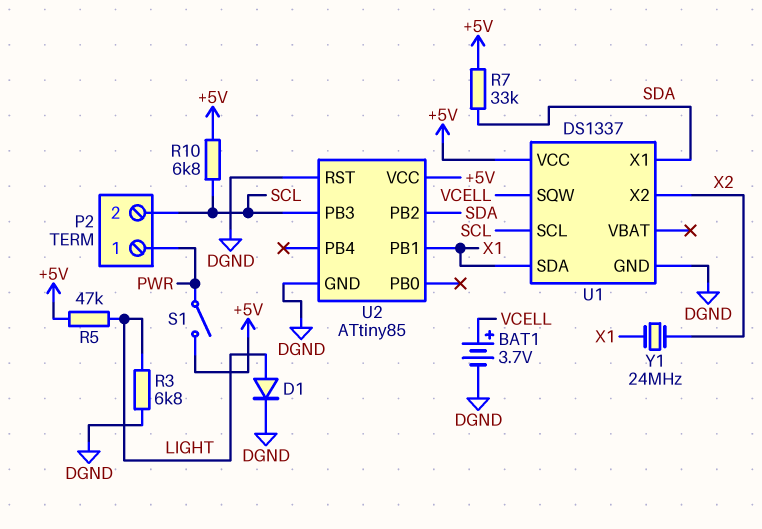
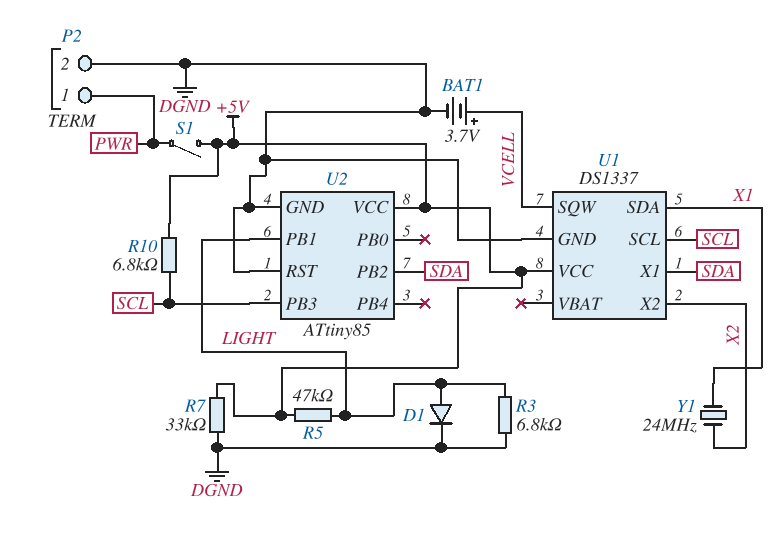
P2 pin 2: SCL -> DGND
R7: 33k (+5V, SDA) -> 33k (+5V, DGND)
U2 pin PB1: X1 -> LIGHT

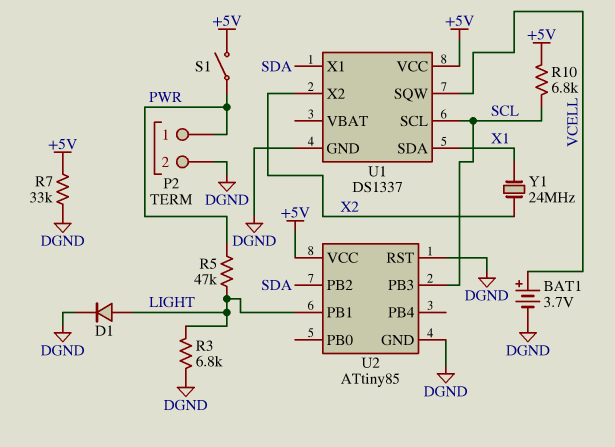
R5: 47k (+5V, LIGHT) -> 47k (LIGHT, PWR)

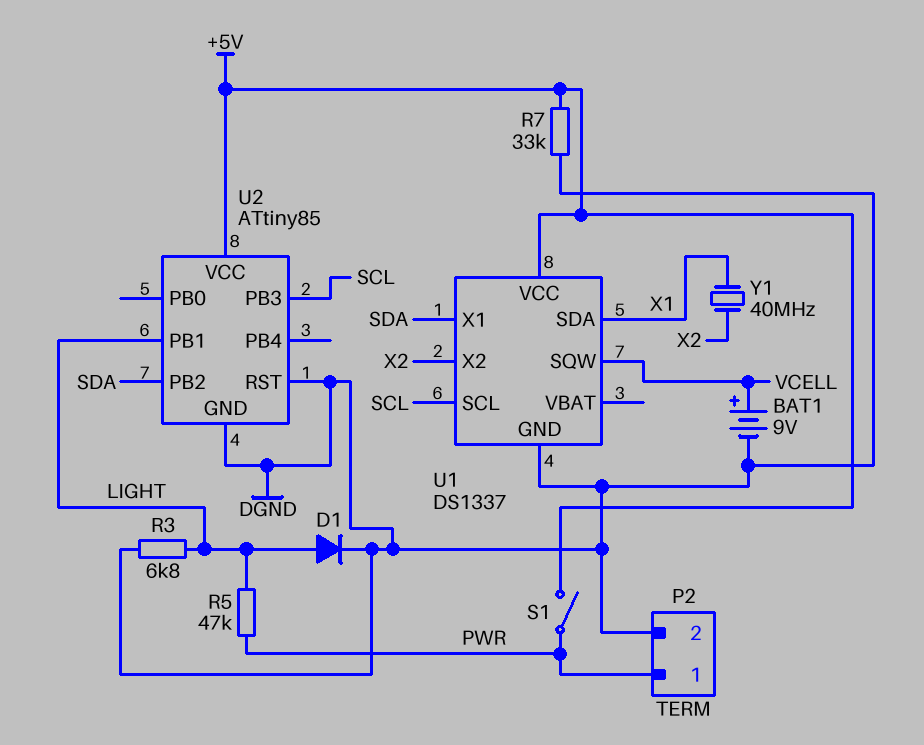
BAT1: 3.7V (plus VCELL, minus DGND) -> 9V (plus VCELL, minus DGND)
R10: 6.8k (+5V, SCL) -> none
Y1: 24MHz (X1, X2) -> 40MHz (X1, X2)

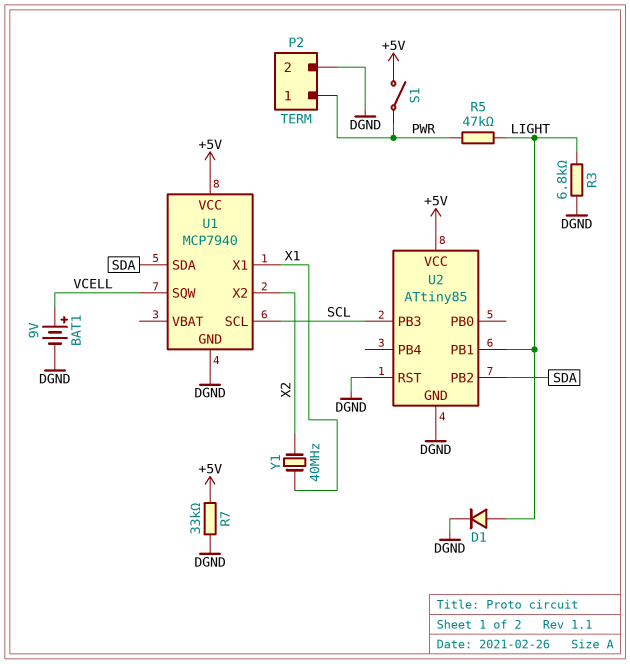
U1: DS1337 -> MCP7940
U1 pin SDA: X1 -> SDA
U1 pin X1: SDA -> X1

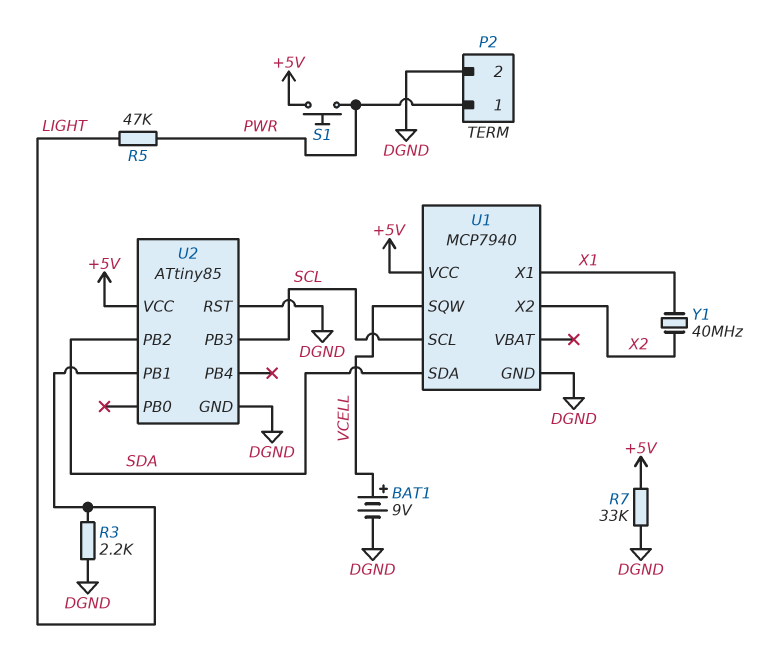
D1: diode (A LIGHT, K DGND) -> none
R3: 6.8k (DGND, LIGHT) -> 2.2k (DGND, LIGHT)
S1: switch (+5V, PWR) -> button (+5V, PWR)

